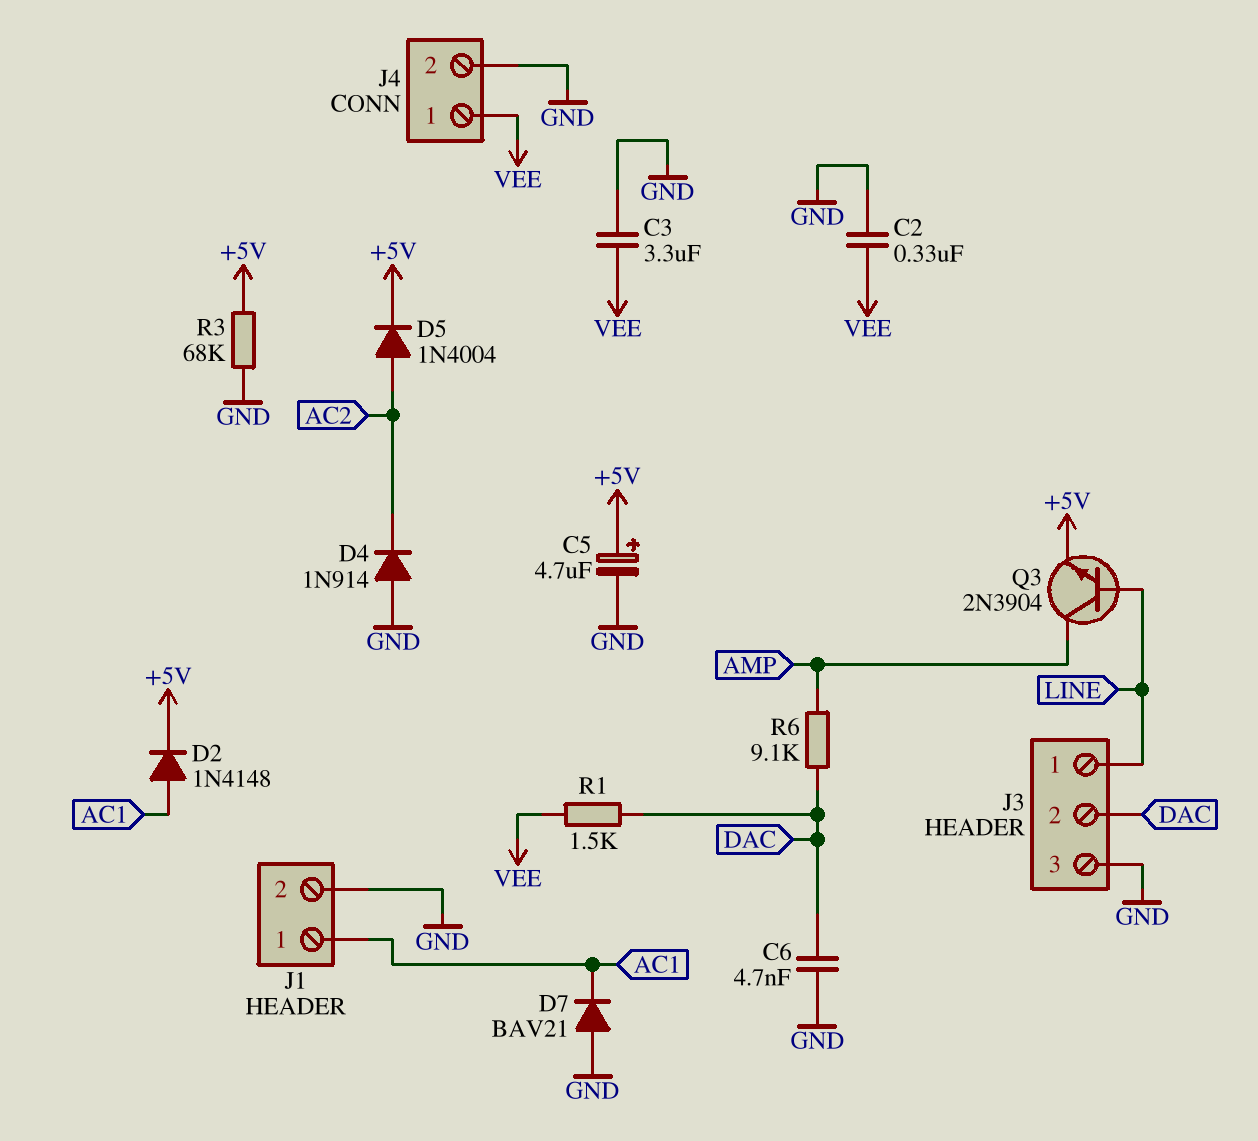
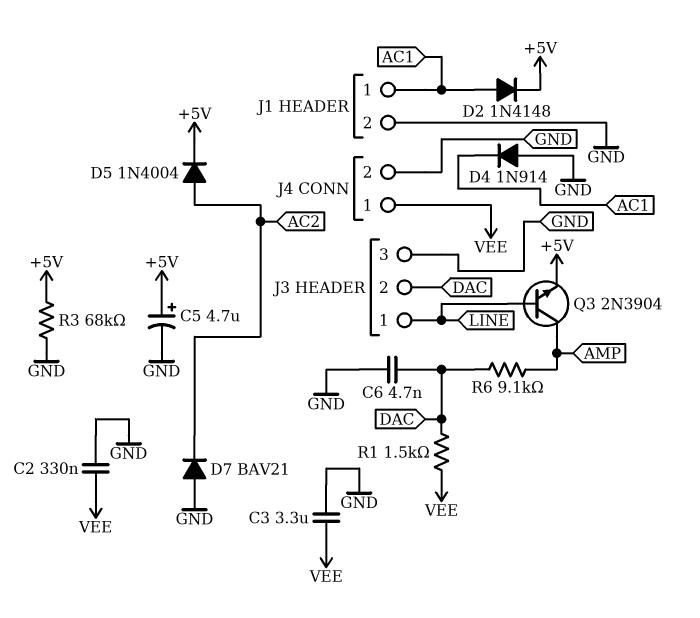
D4: diode 1N914 (A GND, K AC2) -> diode 1N914 (A GND, K AC1)
D7: diode BAV21 (A GND, K AC1) -> diode BAV21 (A GND, K AC2)

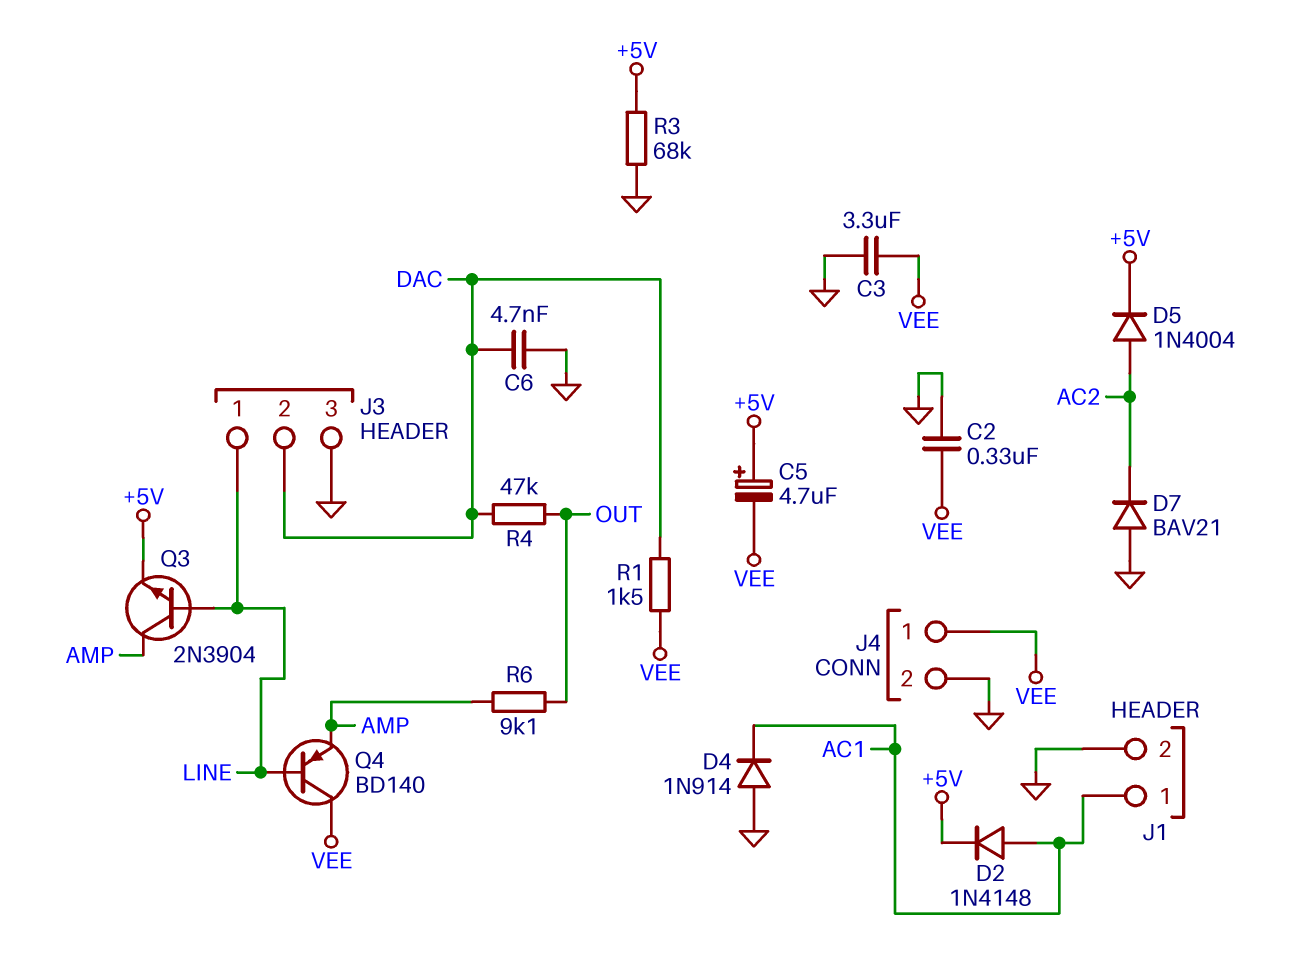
C5: 4.7uF (plus +5V, minus GND) -> 4.7uF (plus +5V, minus VEE)
Q4: none -> PNP BD140 (B LINE, C VEE, E AMP)
R4: none -> 47k (DAC, OUT)
R6: 9.1k (AMP, DAC) -> 9.1k (AMP, OUT)

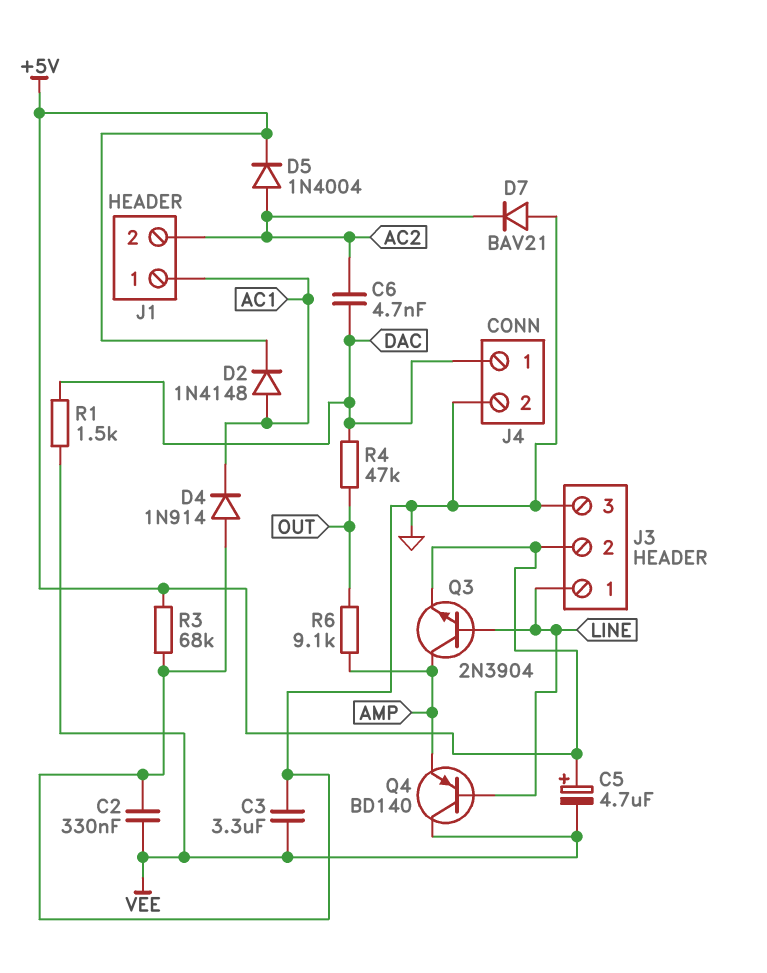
C6: 4.7nF (DAC, GND) -> 4.7nF (AC2, DAC)
J1 pin 2: GND -> AC2
J3 pin 2: DAC -> +5V
J4 pin 1: VEE -> DAC

